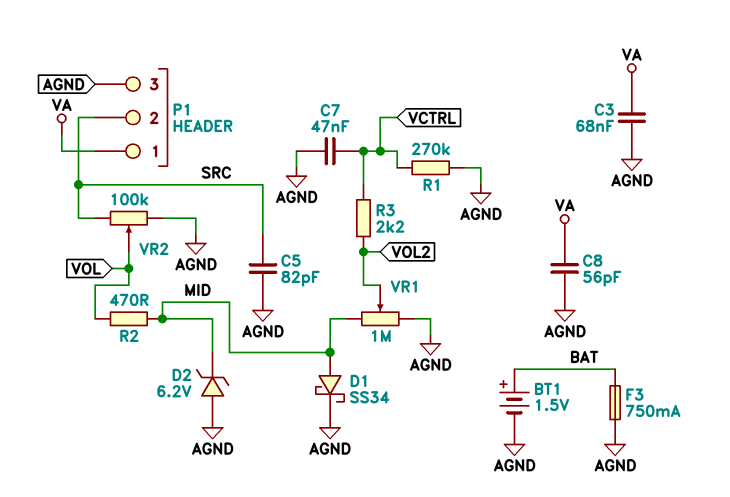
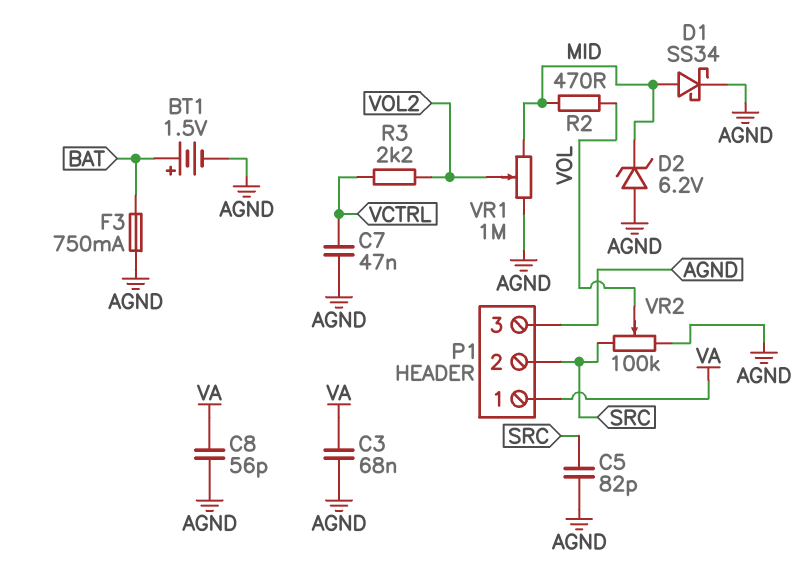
R1: 270k (AGND, VCTRL) -> none

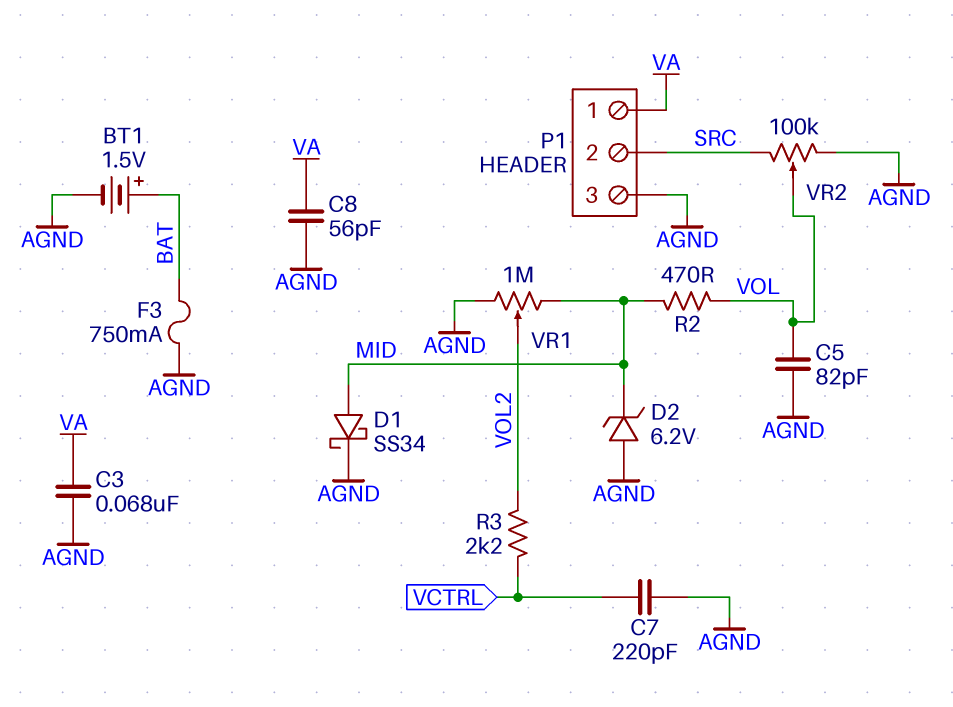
C5: 82pF (AGND, SRC) -> 82pF (AGND, VOL)
C7: 47nF (AGND, VCTRL) -> 220pF (AGND, VCTRL)

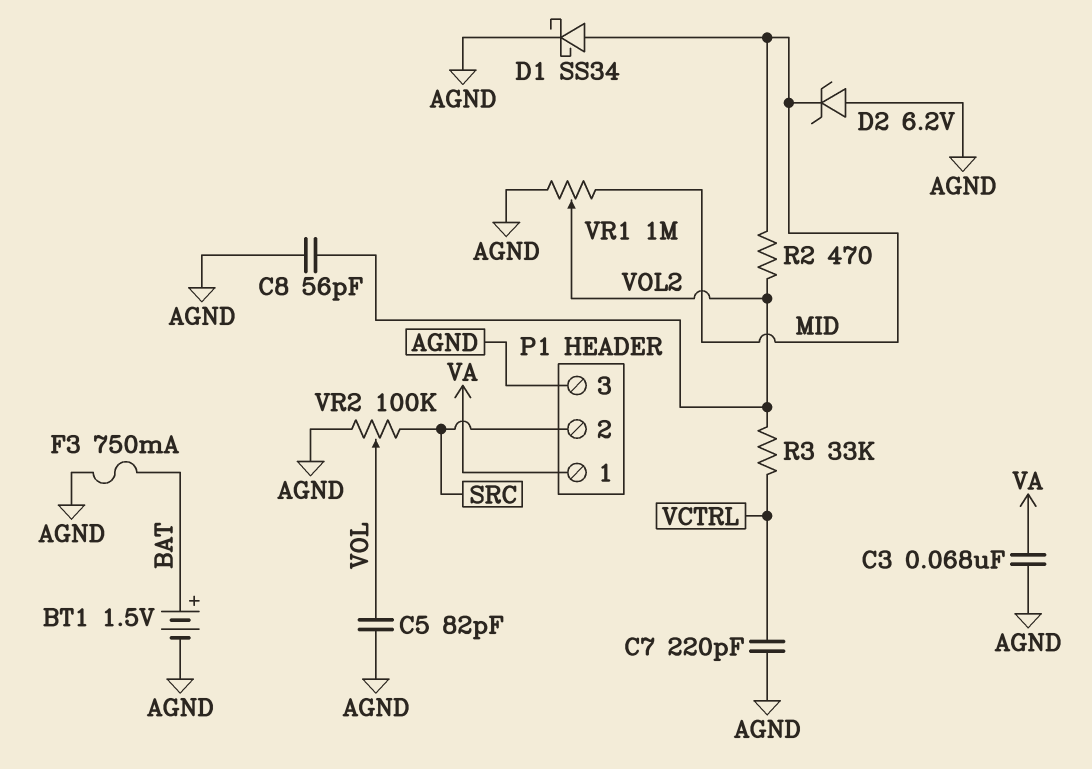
C8: 56pF (AGND, VA) -> 56pF (AGND, VOL2)
R2: 470 (MID, VOL) -> 470 (MID, VOL2)
R3: 2.2k (VCTRL, VOL2) -> 33k (VCTRL, VOL2)

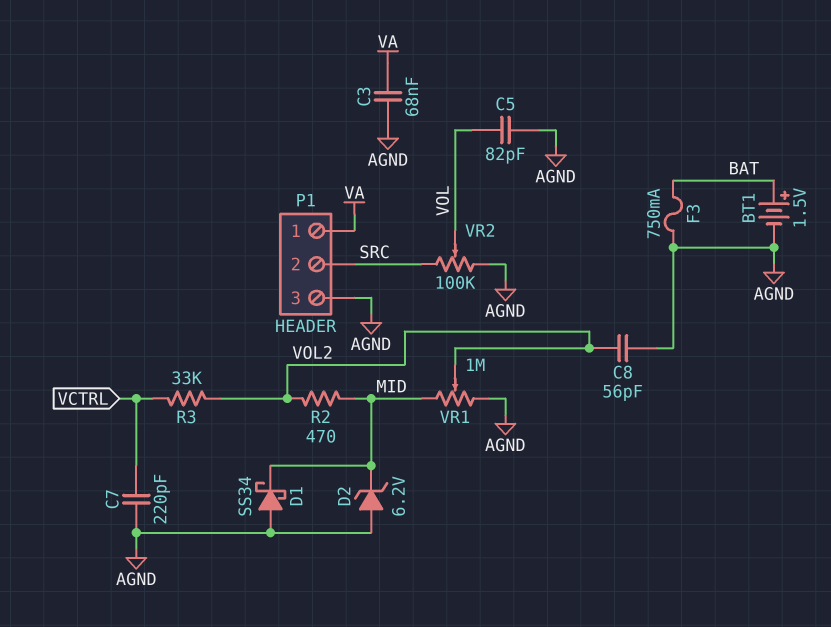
D1: schottky SS34 (A MID, K AGND) -> schottky SS34 (A AGND, K MID)

